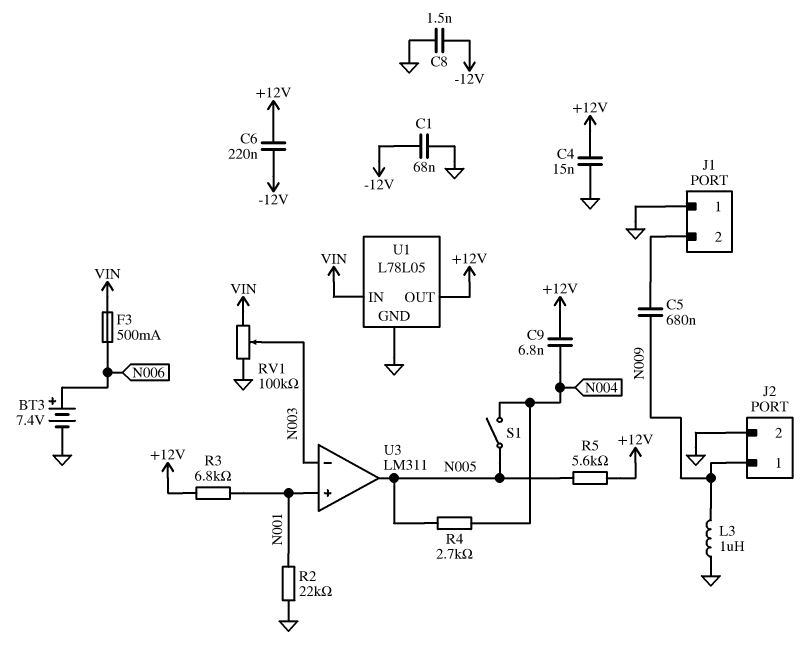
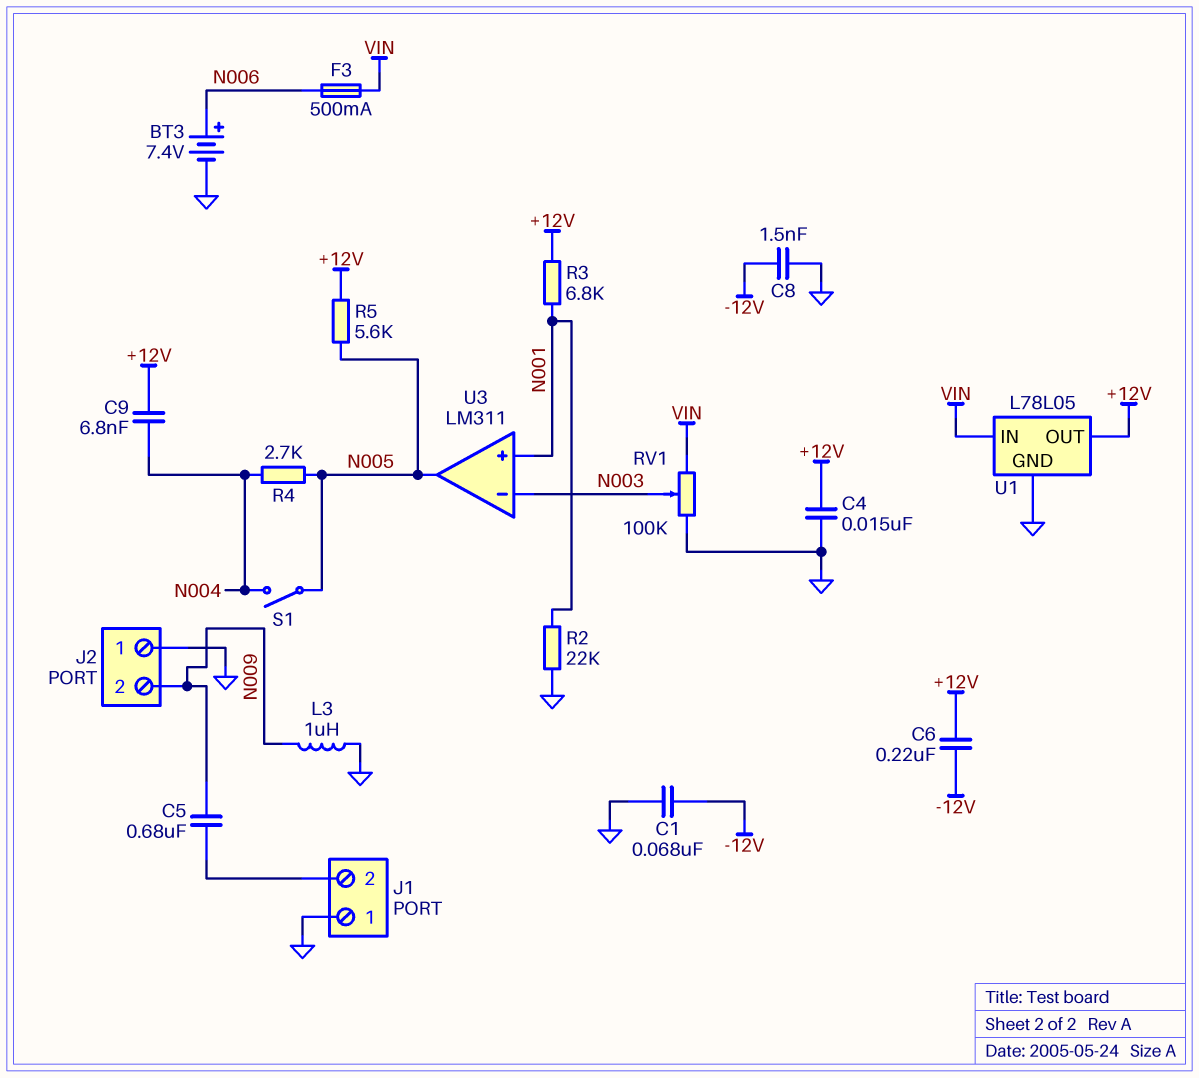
J2 pin 1: N009 -> GND
J2 pin 2: GND -> N009

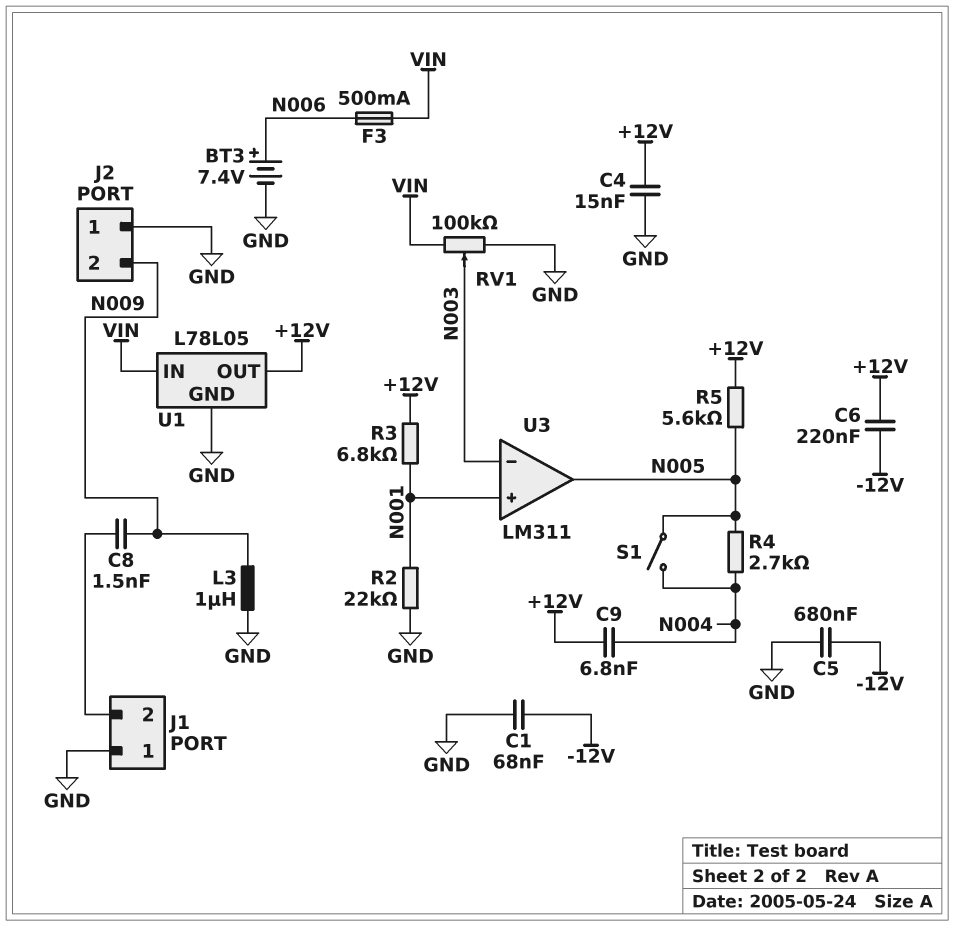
C5: 680nF (J1/2, N009) -> 680nF (-12V, GND)
C8: 1.5nF (-12V, GND) -> 1.5nF (J1/2, N009)

